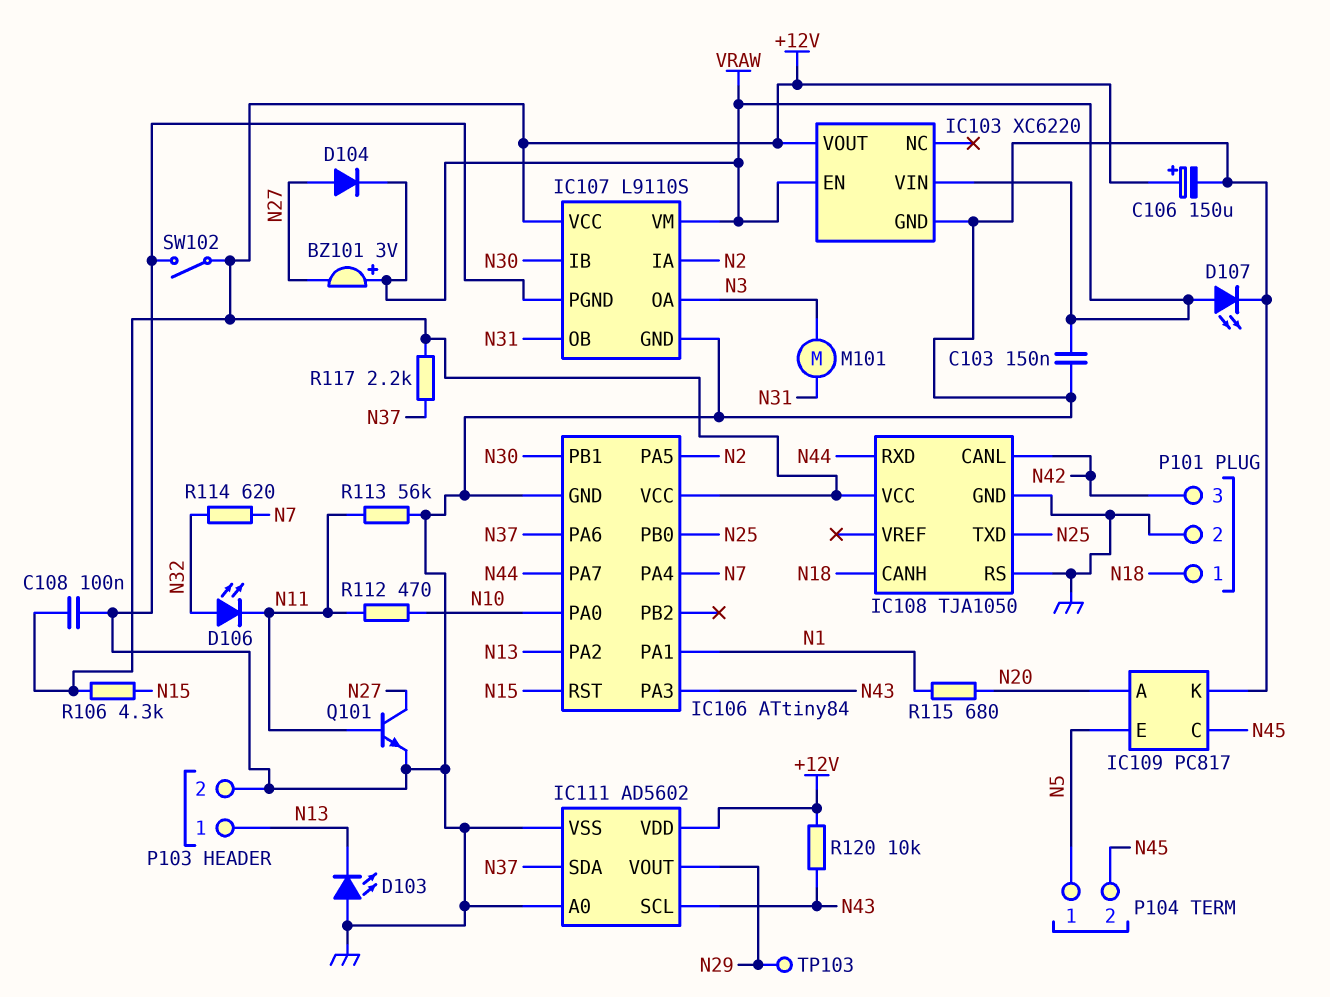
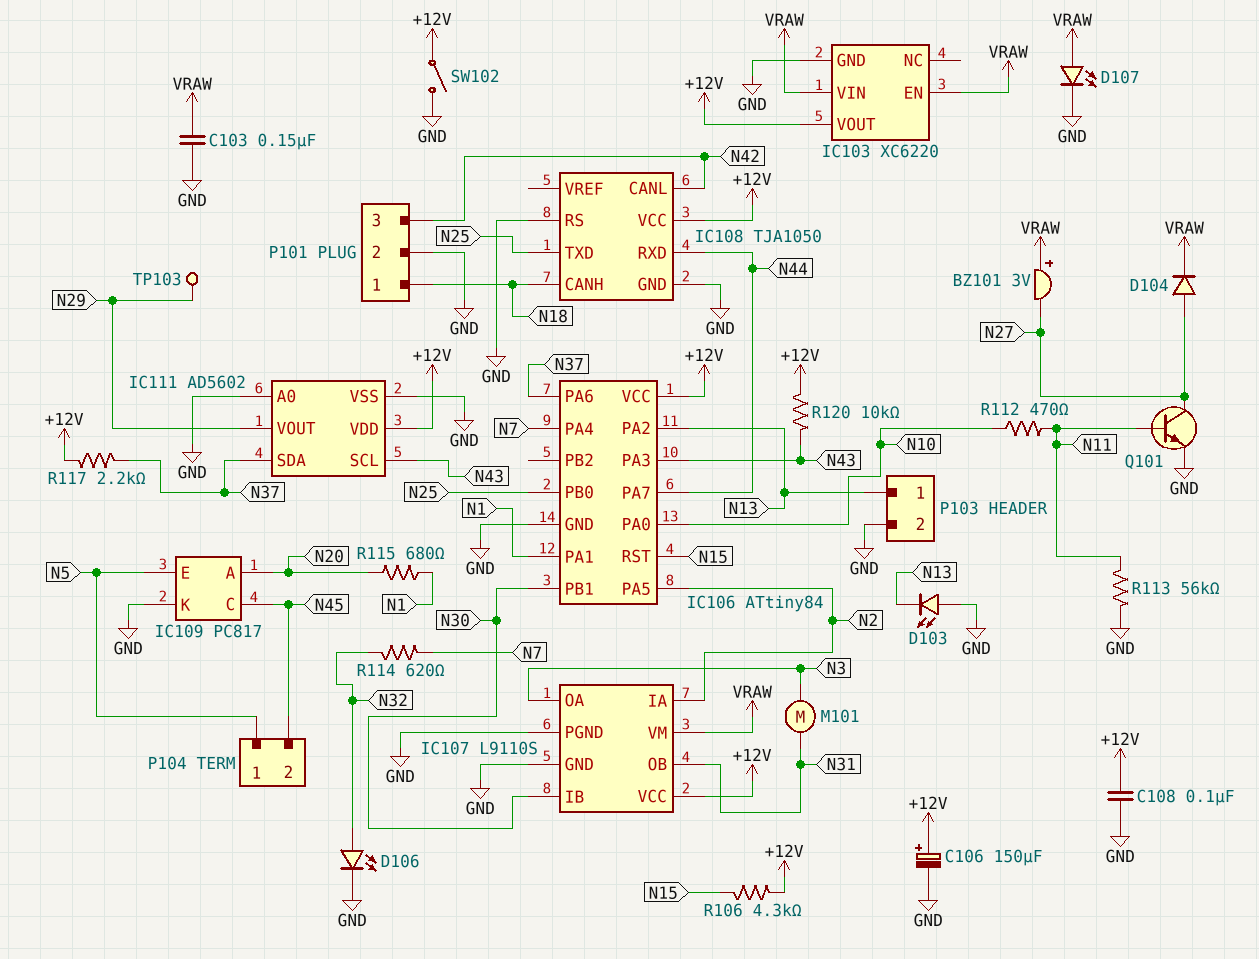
D106: LED (A N32, K N11) -> LED (A N32, K GND)

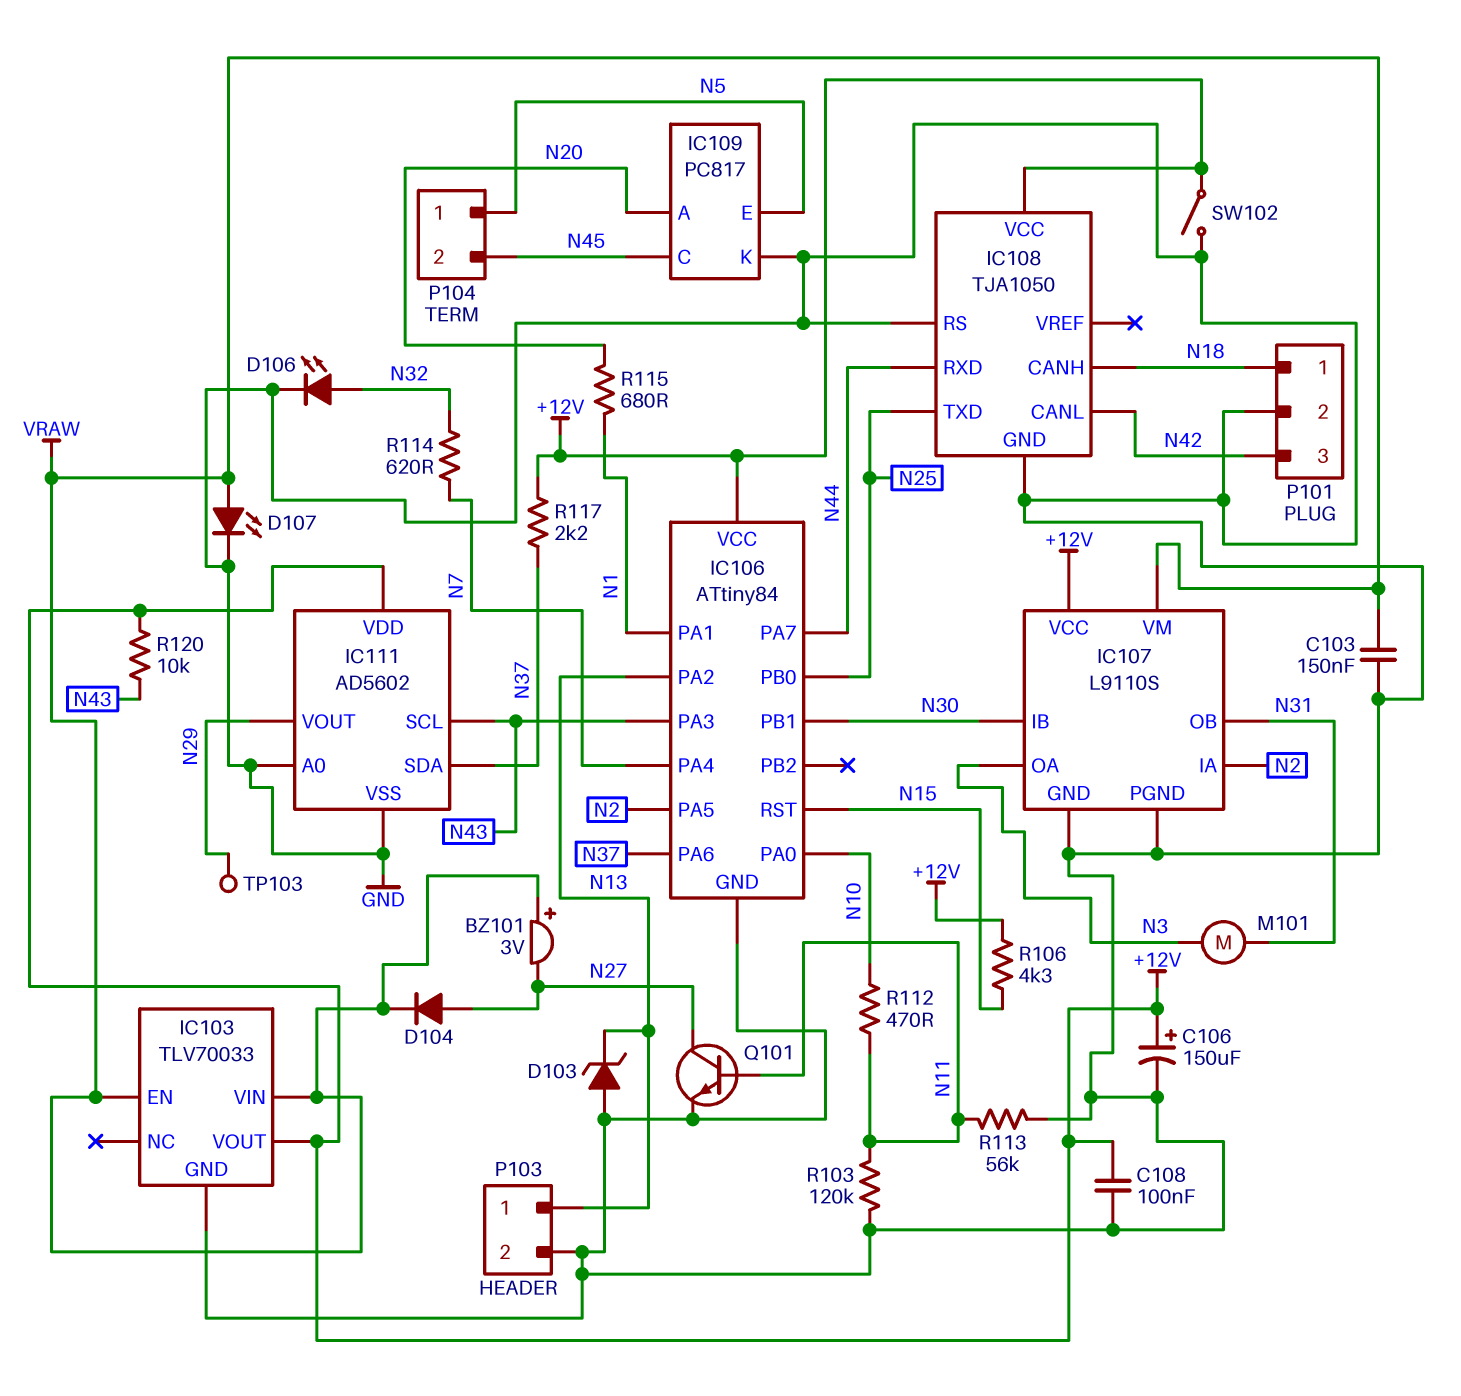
D103: LED (A GND, K N13) -> zener (A GND, K N13)
IC103: XC6220 -> TLV70033
R103: none -> 120k (GND, N11)

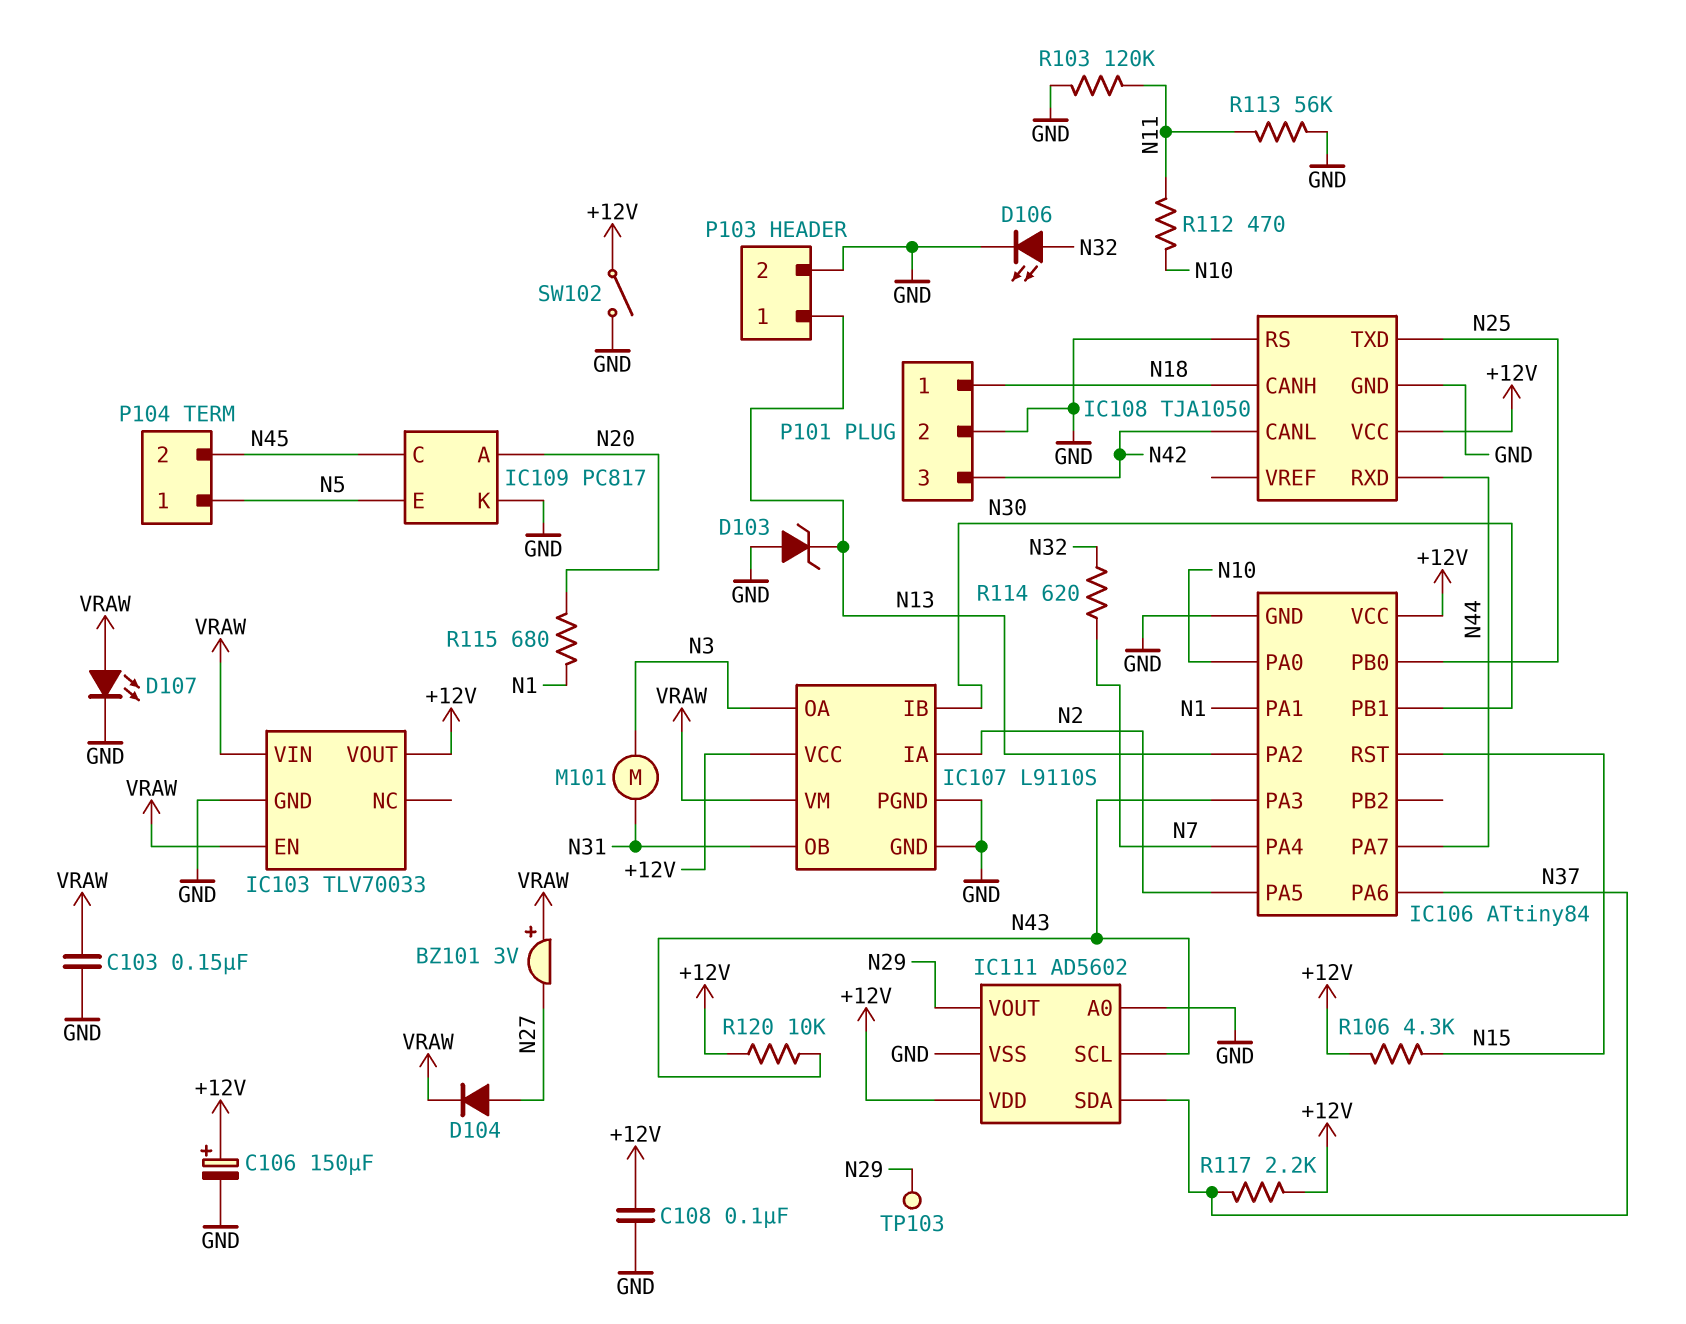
Q101: NPN (B N11, C N27, E GND) -> none

